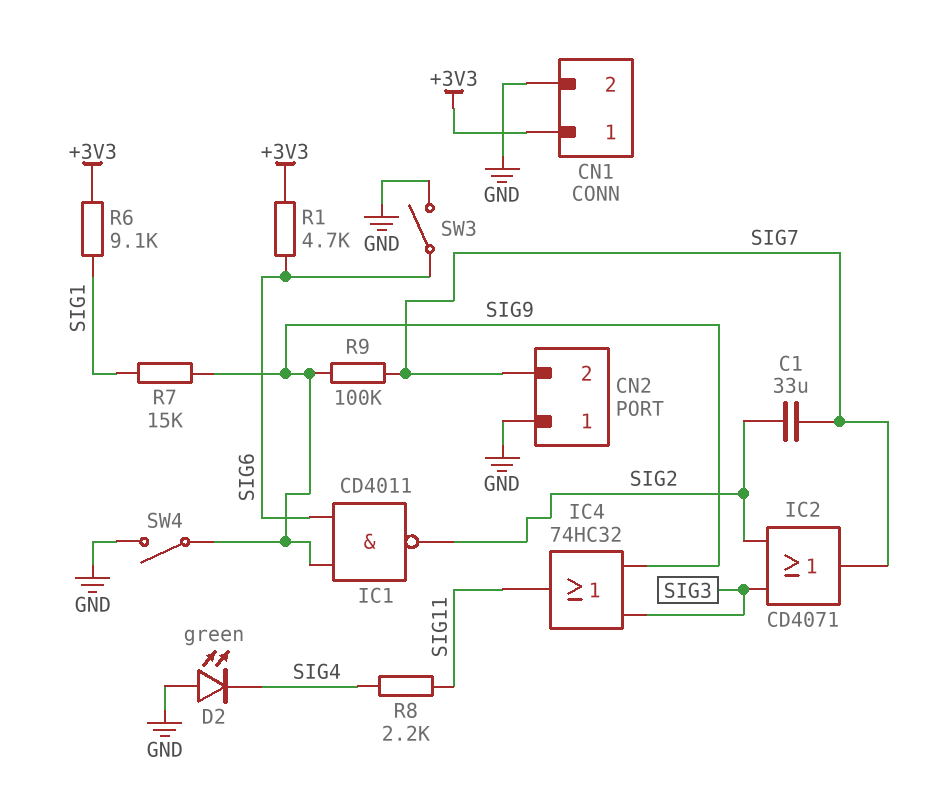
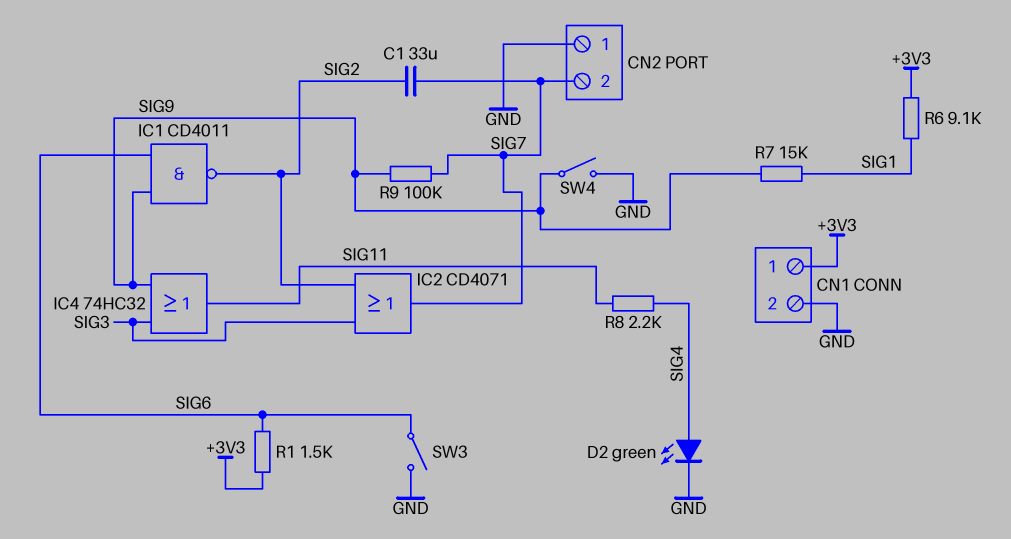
D2: LED green (A GND, K SIG4) -> LED green (A SIG4, K GND)
R1: 4.7k (+3V3, SIG6) -> 1.5k (+3V3, SIG6)

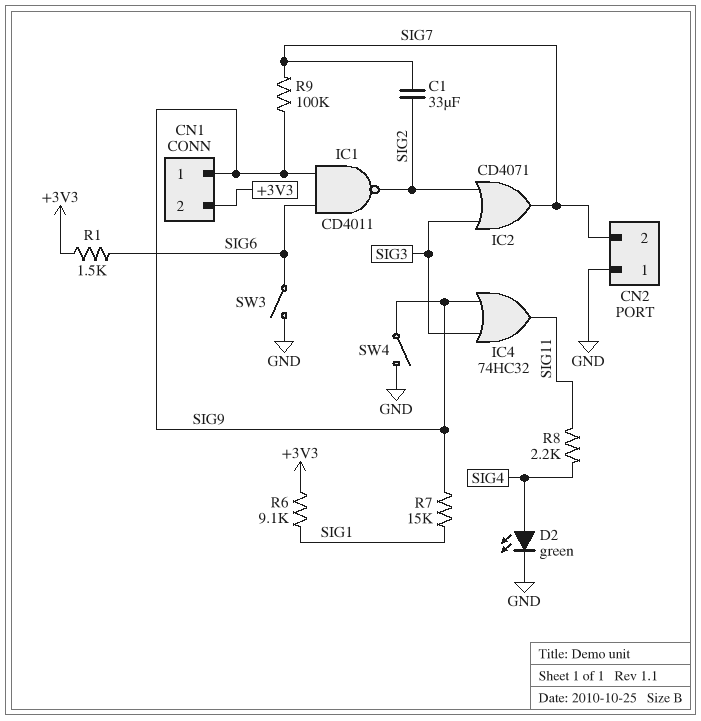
CN1 pin 1: +3V3 -> SIG9
CN1 pin 2: GND -> +3V3

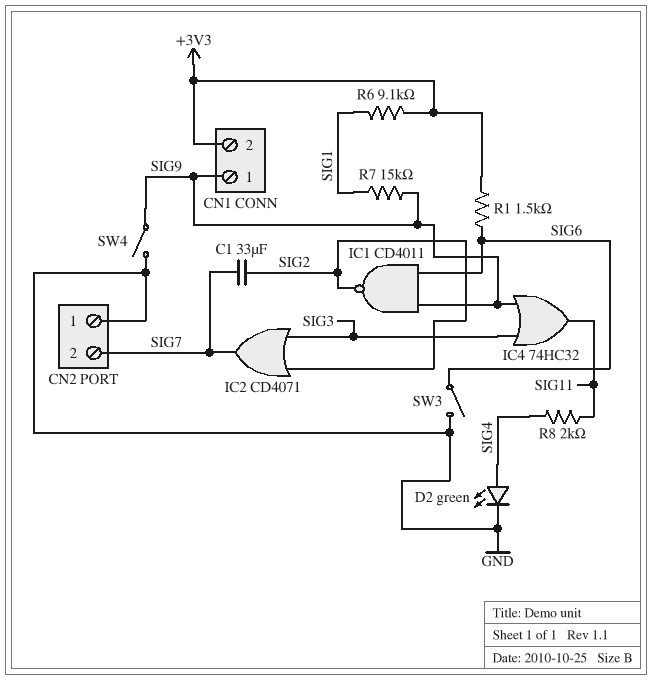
R8: 2.2k (SIG4, SIG11) -> 2k (SIG4, SIG11)
R9: 100k (SIG7, SIG9) -> none

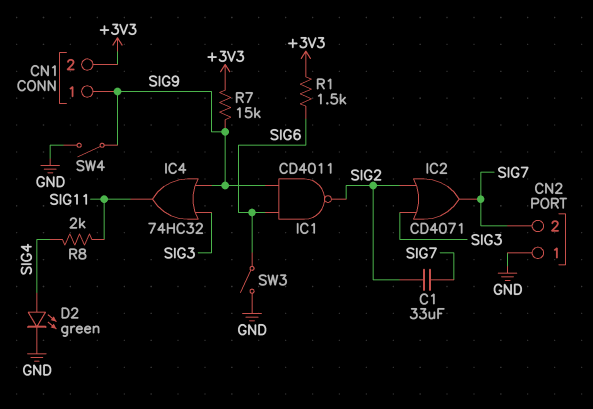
R6: 9.1k (+3V3, SIG1) -> none
R7: 15k (SIG1, SIG9) -> 15k (+3V3, SIG9)

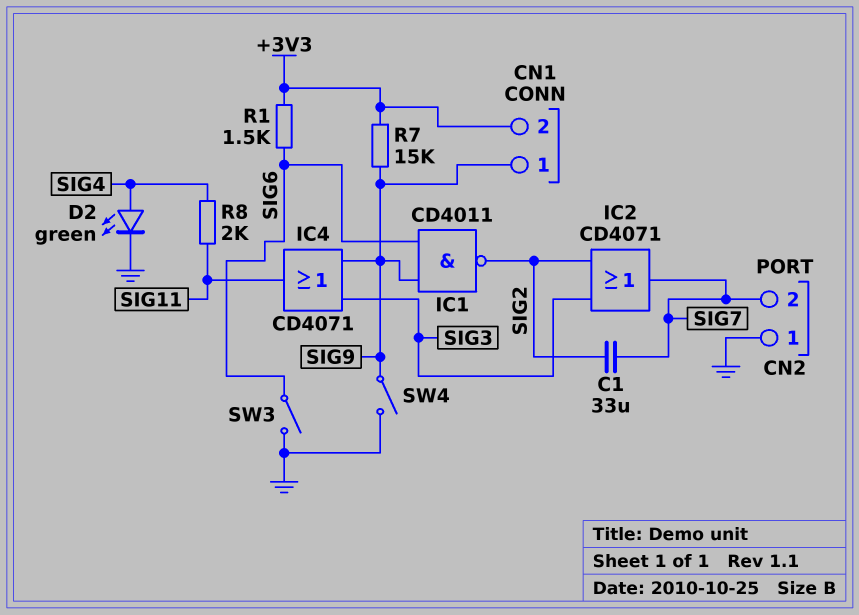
IC4: OR 74HC32 (in SIG3, in SIG9, out SIG11) -> OR CD4071 (in SIG3, in SIG9, out SIG11)

